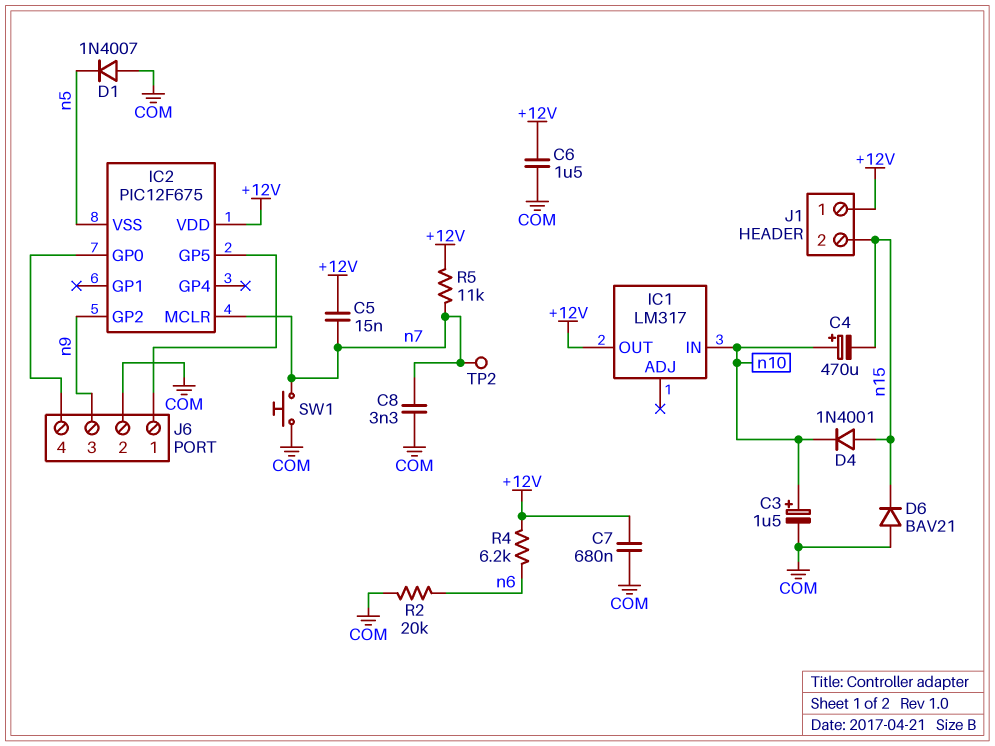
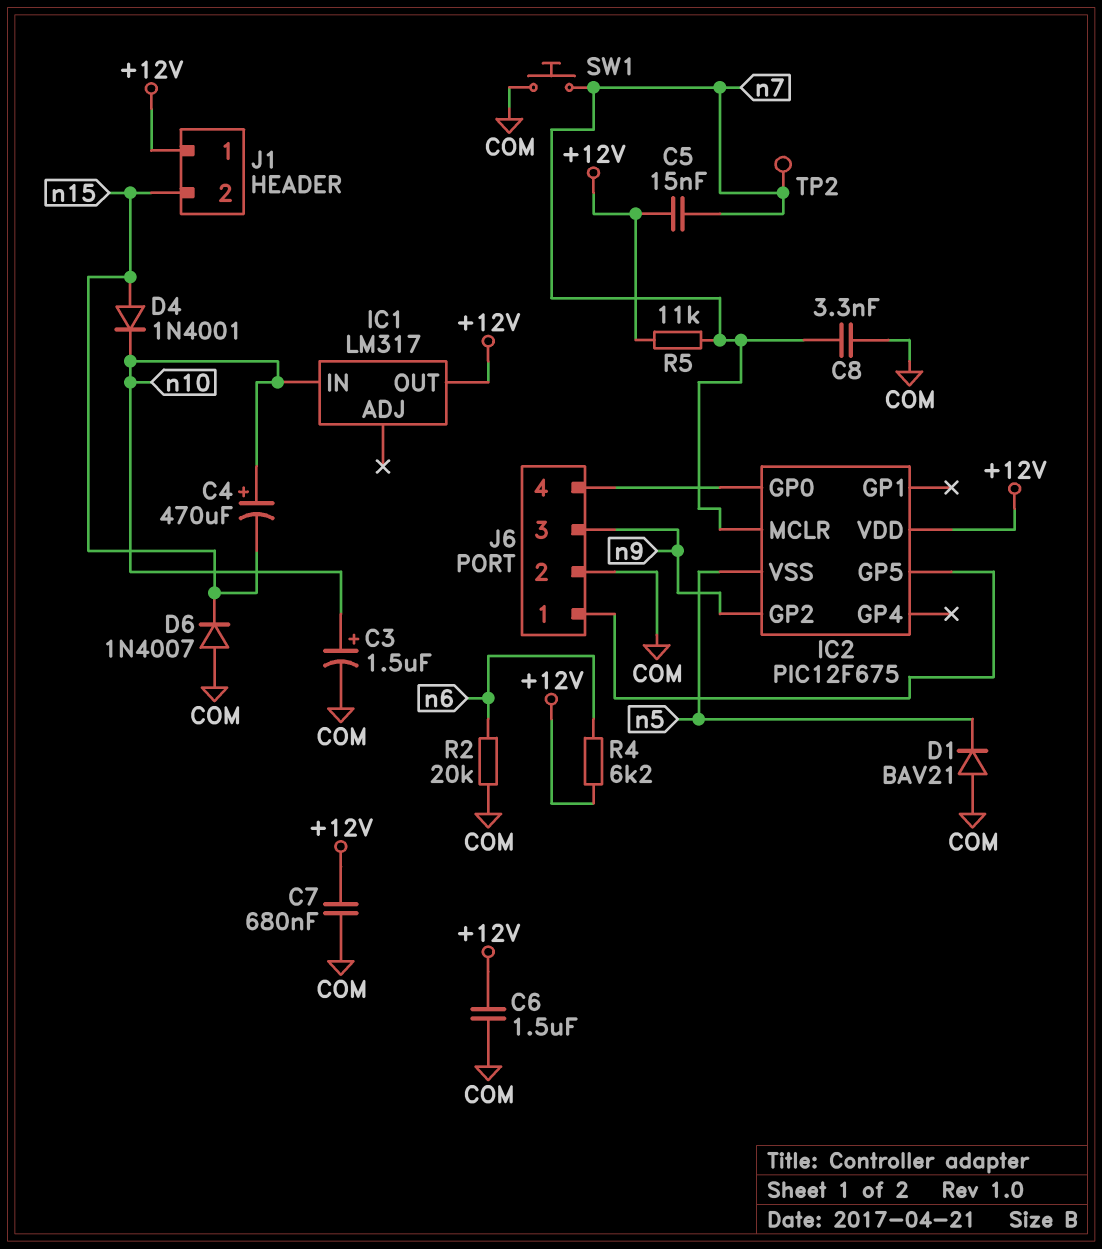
D1: diode 1N4007 (A COM, K n5) -> diode BAV21 (A COM, K n5)
D6: diode BAV21 (A COM, K n15) -> diode 1N4007 (A COM, K n15)

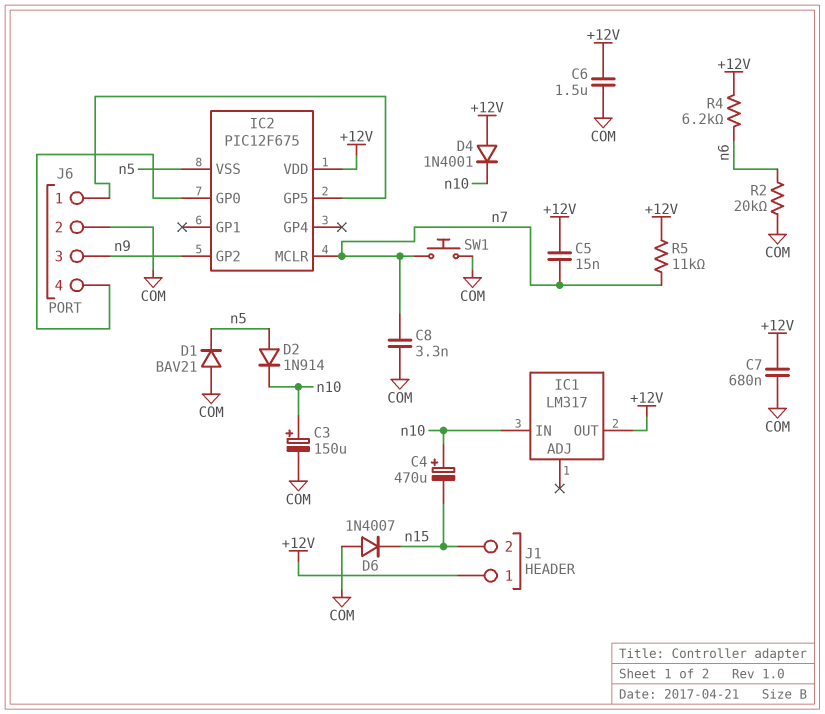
C3: 1.5uF (plus n10, minus COM) -> 150uF (plus n10, minus COM)
D2: none -> diode 1N914 (A n5, K n10)
D4: diode 1N4001 (A n15, K n10) -> diode 1N4001 (A +12V, K n10)
TP2: test point (n7) -> none

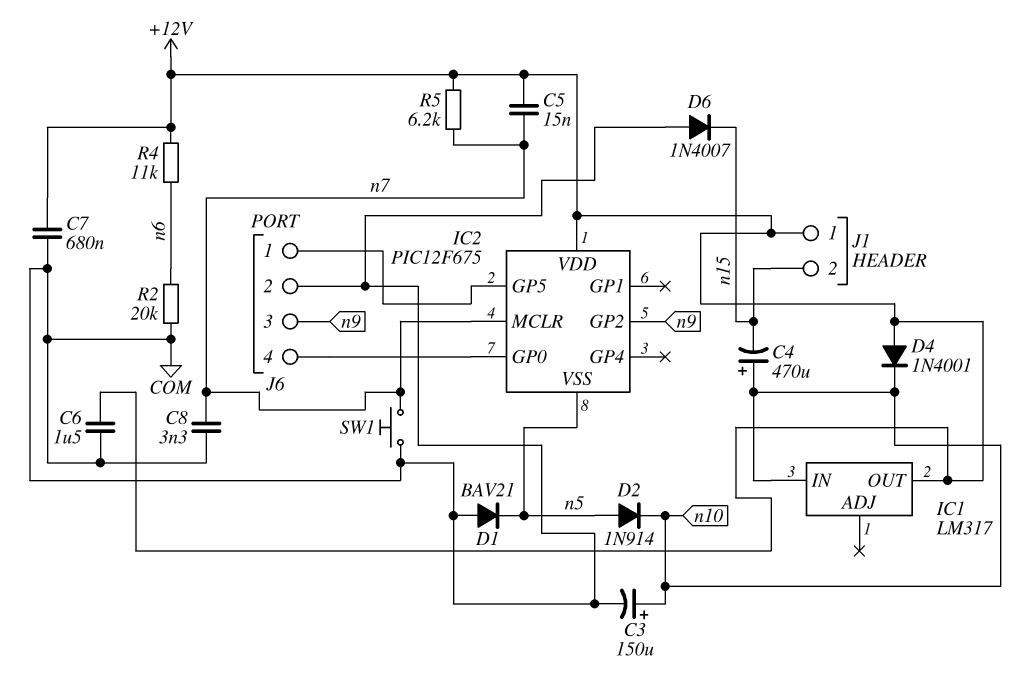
R4: 6.2k (+12V, n6) -> 11k (+12V, n6)
R5: 11k (+12V, n7) -> 6.2k (+12V, n7)

